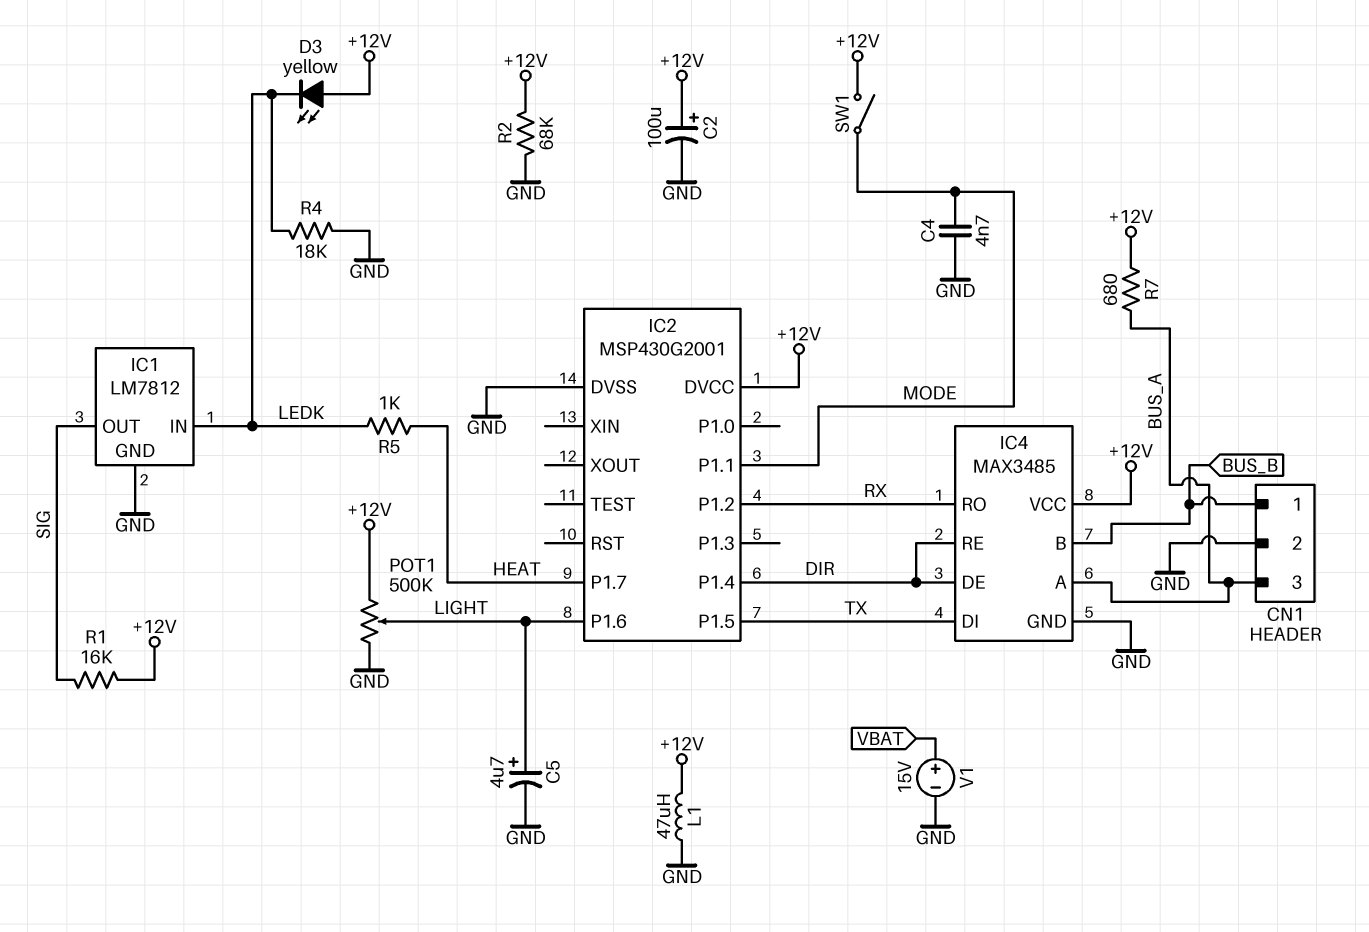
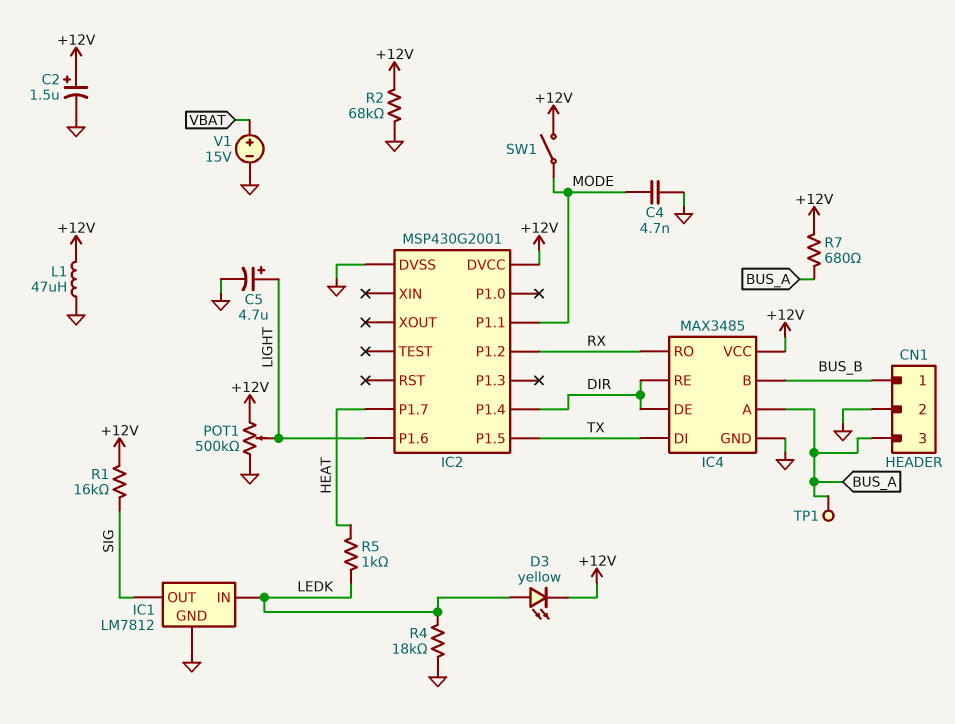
C2: 100uF (plus +12V, minus GND) -> 1.5uF (plus +12V, minus GND)
D3: LED yellow (A +12V, K LEDK) -> LED yellow (A LEDK, K +12V)
TP1: none -> test point (BUS_A)

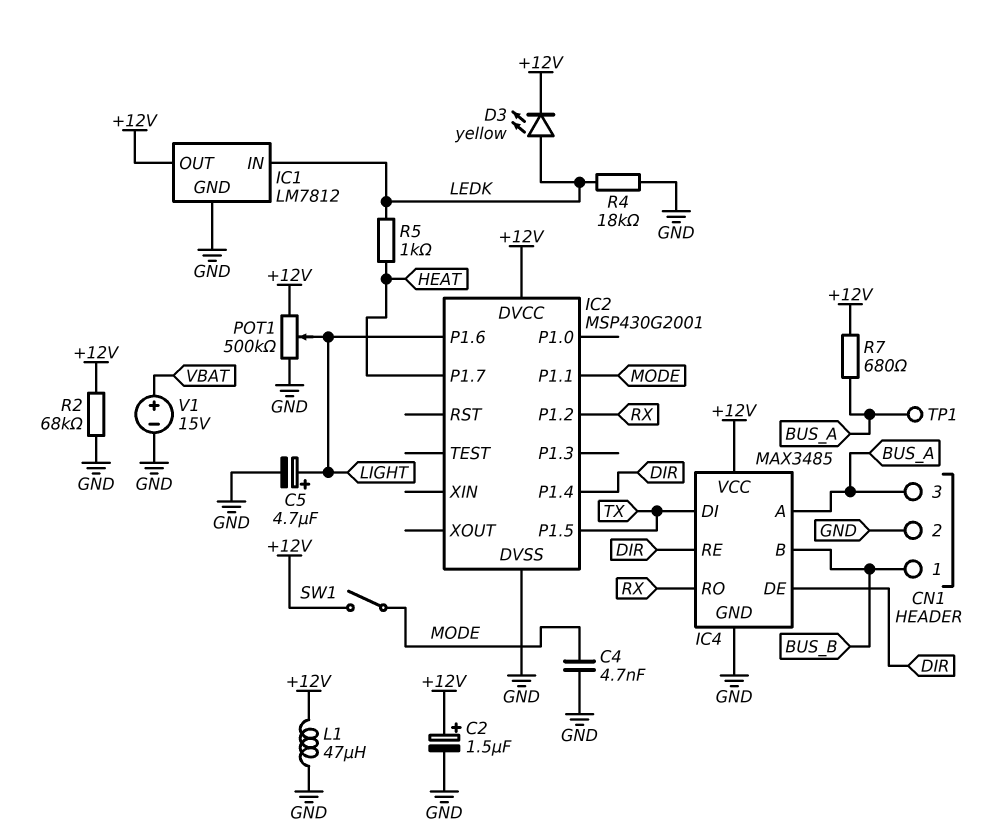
IC1 pin OUT: SIG -> +12V
R1: 16k (+12V, SIG) -> none

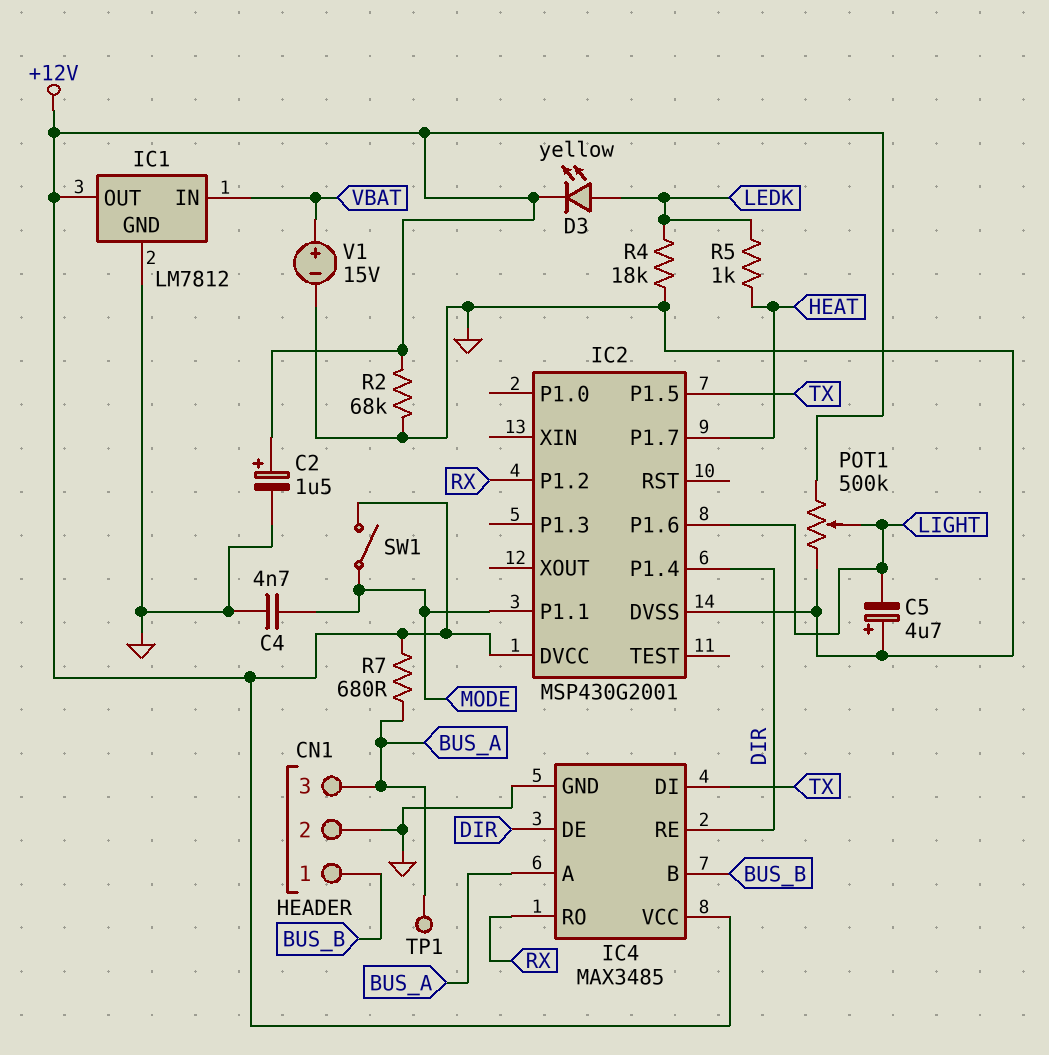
C5: 4.7uF (plus LIGHT, minus GND) -> 4.7uF (plus GND, minus LIGHT)
IC1 pin IN: LEDK -> VBAT
L1: 47uH (+12V, GND) -> none

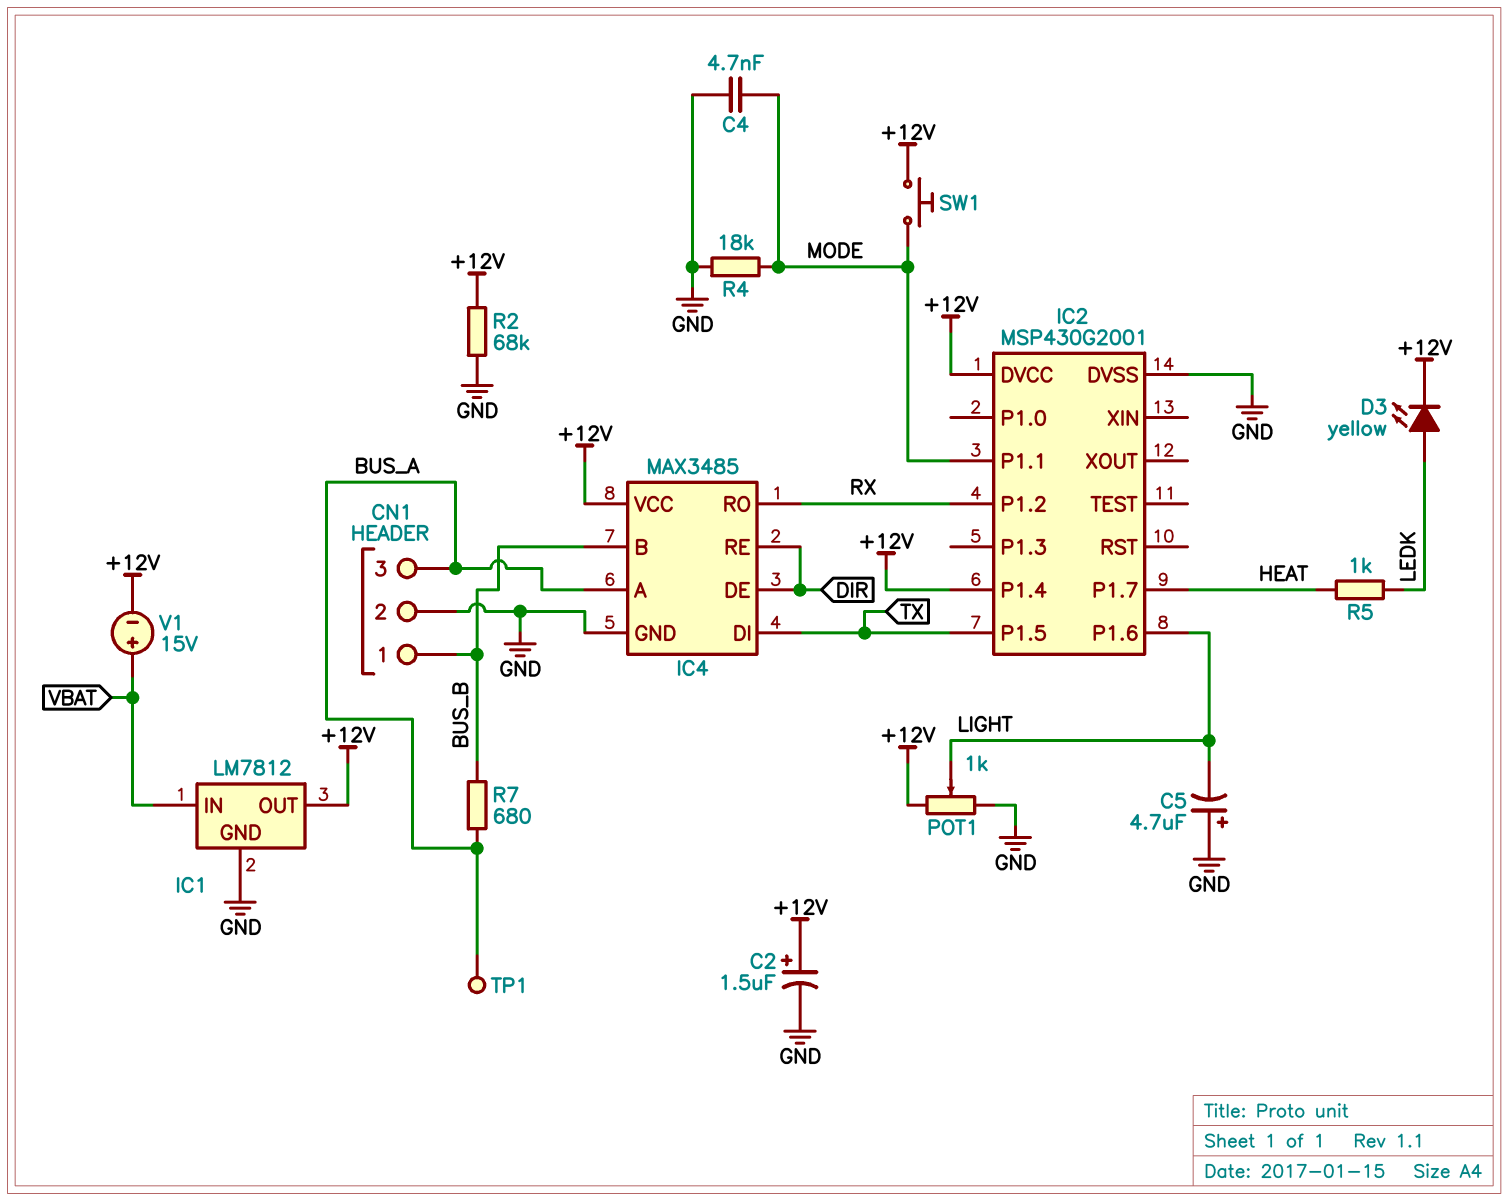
IC2 pin P1.4: DIR -> +12V
POT1: 500k (+12V, GND, wiper LIGHT) -> 1k (+12V, GND, wiper LIGHT)
R4: 18k (GND, LEDK) -> 18k (GND, MODE)
R7: 680 (+12V, BUS_A) -> 680 (BUS_A, BUS_B)
SW1: switch (+12V, MODE) -> button (+12V, MODE)
V1: 15V (plus VBAT, minus GND) -> 15V (plus VBAT, minus +12V)

